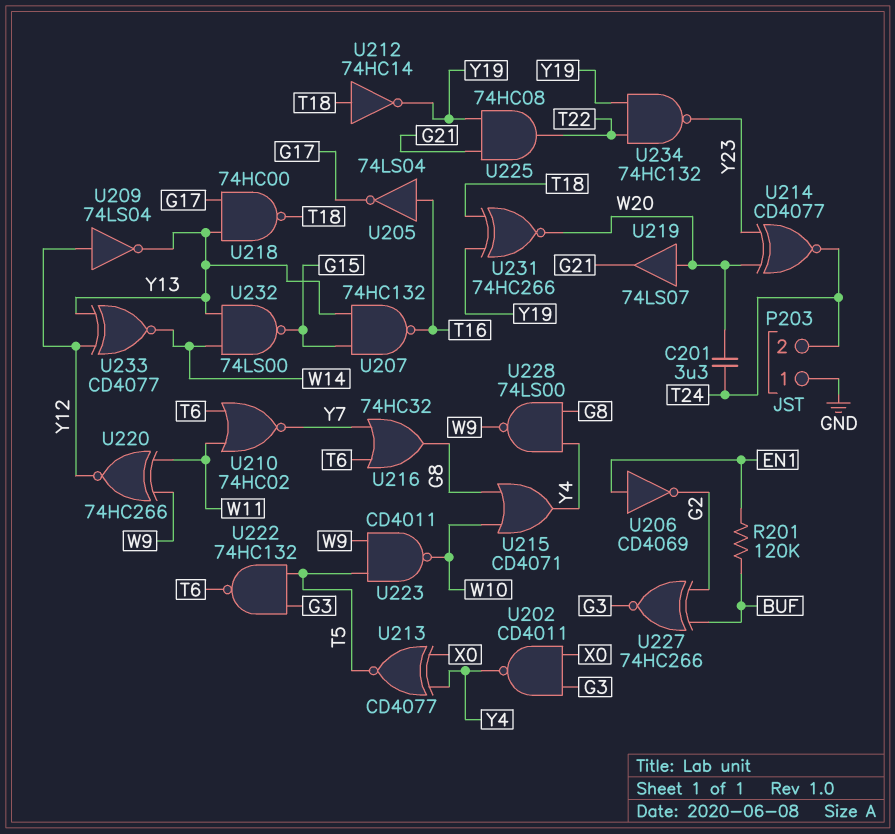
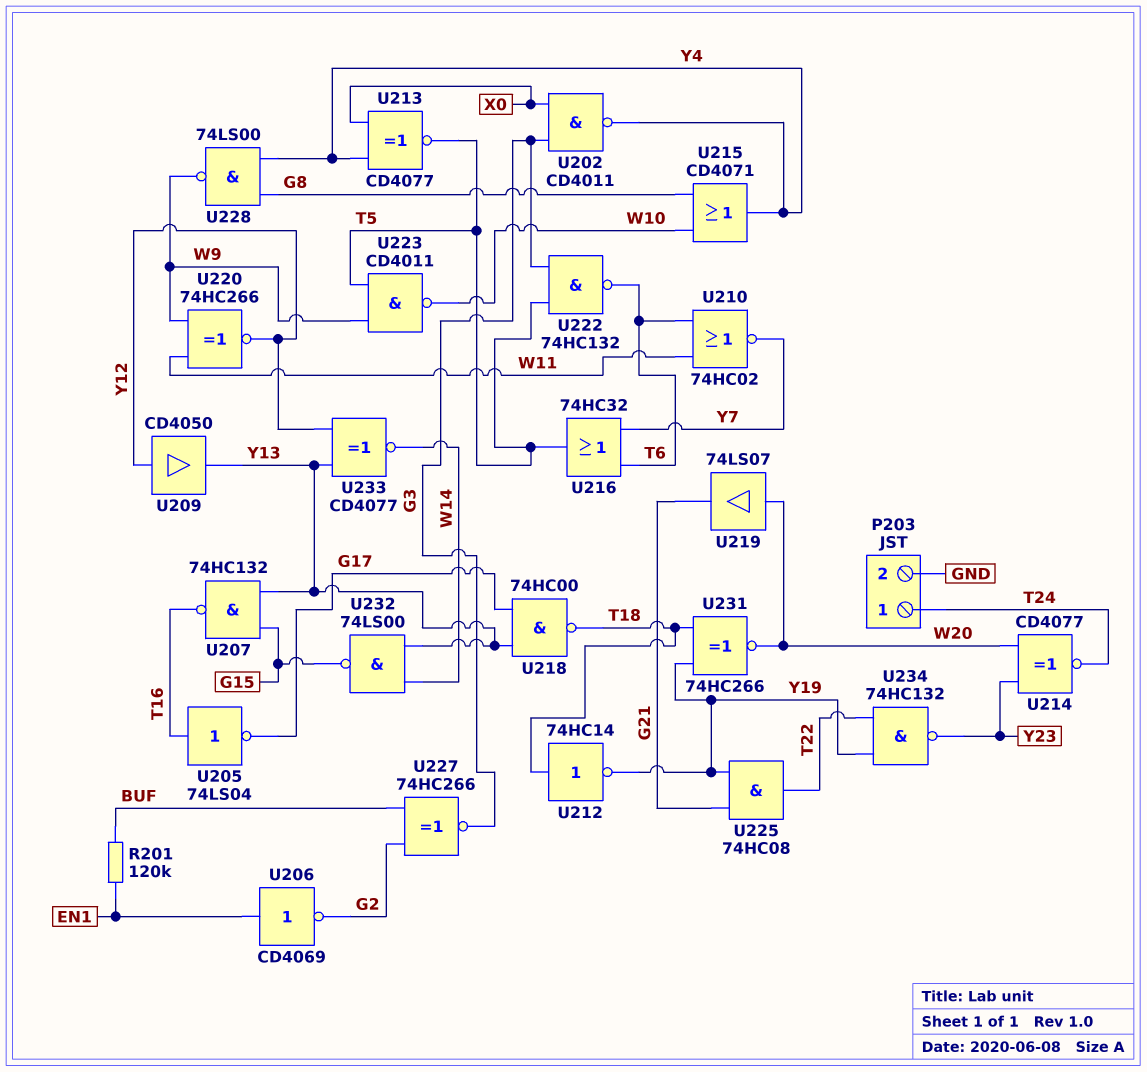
C201: 3.3uF (T24, W20) -> none
P203 pin 1: GND -> T24
P203 pin 2: T24 -> GND
U209: NOT 74LS04 (in Y12, out Y13) -> buffer CD4050 (in Y12, out Y13)
U216: OR 74HC32 (in T6, in Y7, out G8) -> OR 74HC32 (in T6, in Y7, out T5)

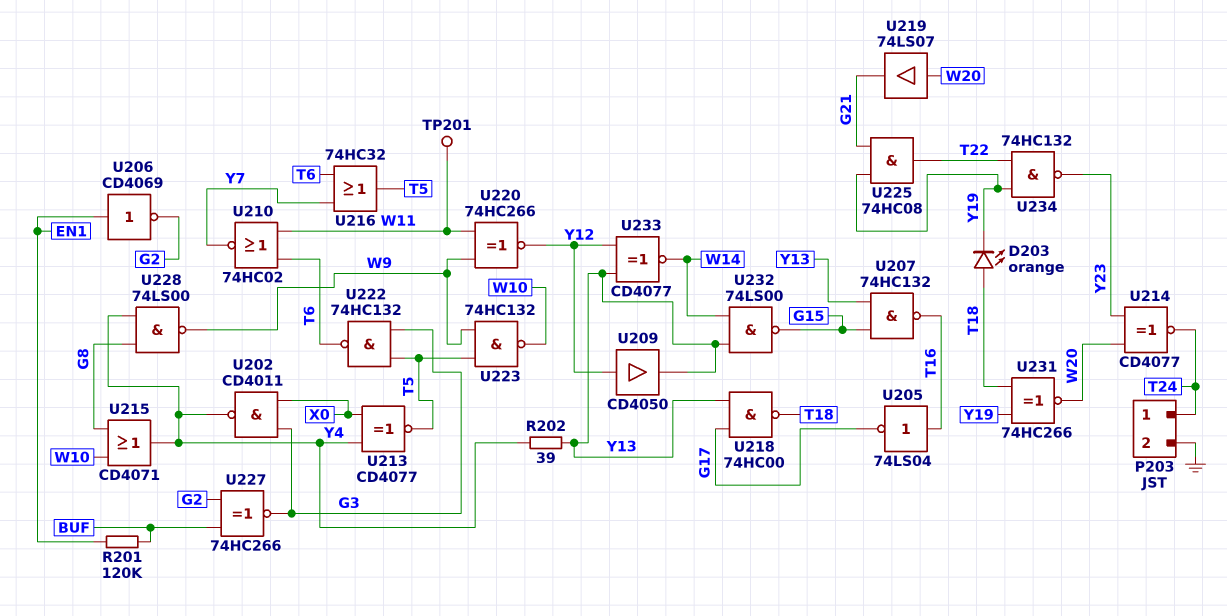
D203: none -> LED orange (A T18, K Y19)
R202: none -> 39 (Y4, Y13)
TP201: none -> test point (W11)
U212: NOT 74HC14 (in T18, out Y19) -> none
U223: NAND CD4011 (in T5, in W9, out W10) -> NAND 74HC132 (in T5, in W9, out W10)

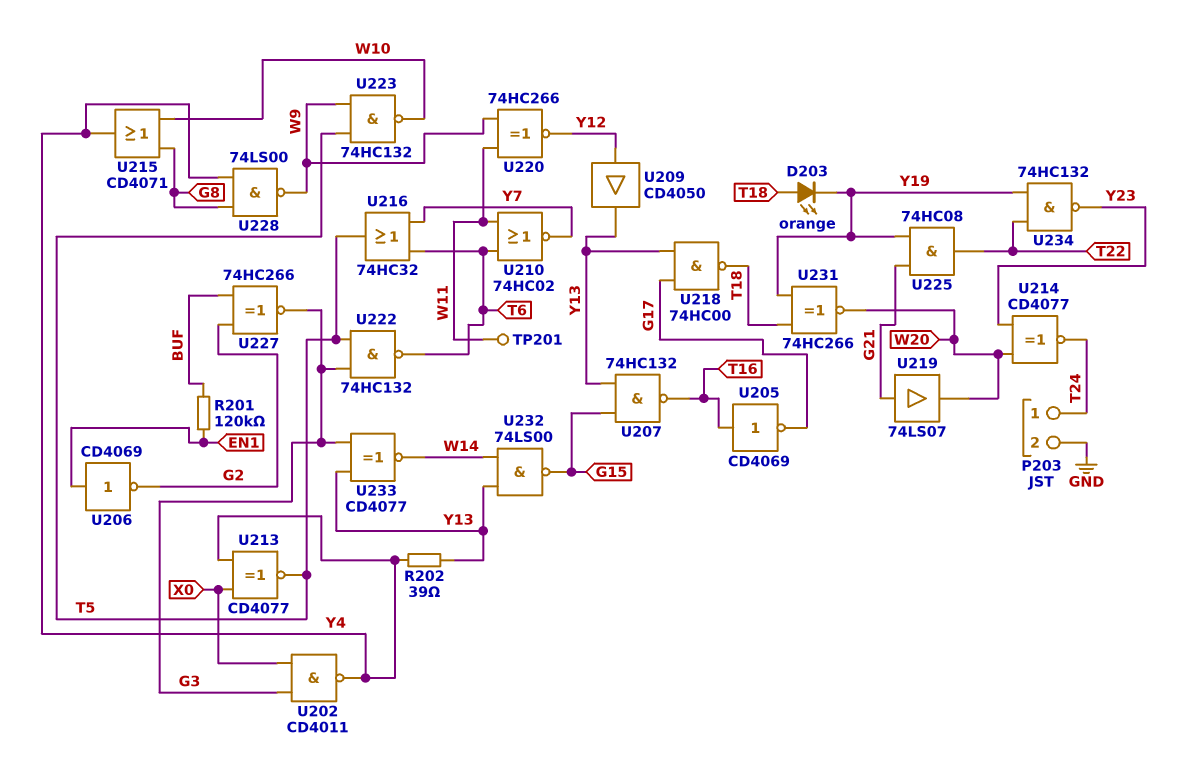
U205: NOT 74LS04 (in T16, out G17) -> NOT CD4069 (in T16, out G17)
U219: buffer 74LS07 (in W20, out G21) -> buffer 74LS07 (in G21, out W20)
U233: XNOR CD4077 (in Y12, in Y13, out W14) -> XNOR CD4077 (in G3, in Y13, out W14)

